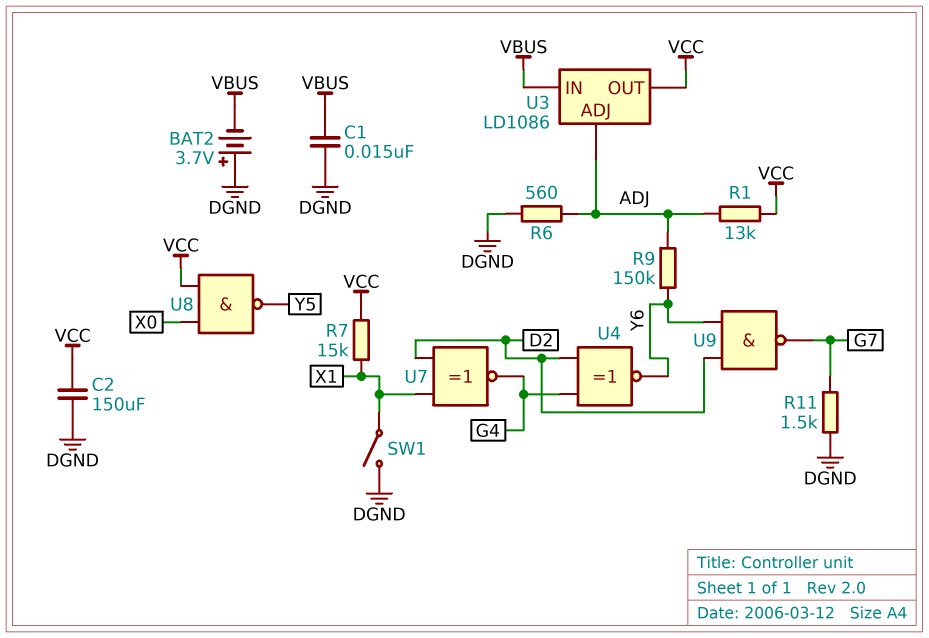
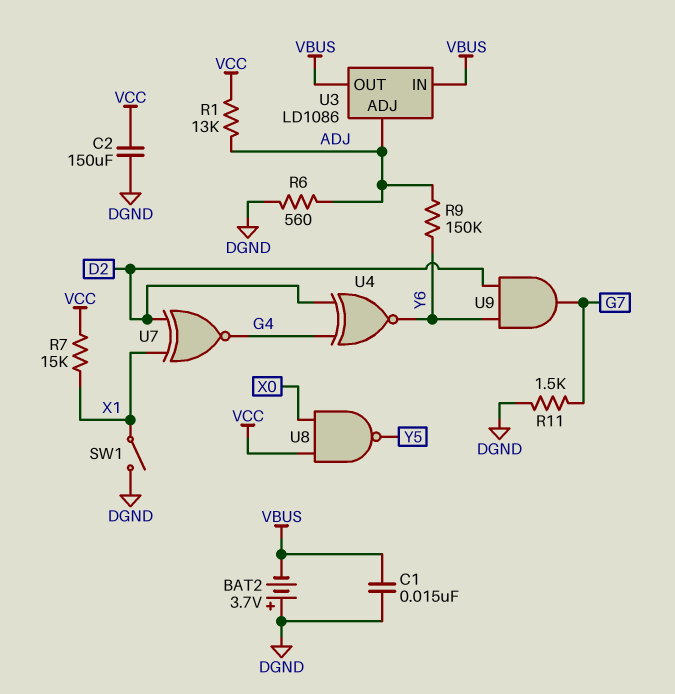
U3 pin OUT: VCC -> VBUS
U9: NAND (in D2, in Y6, out G7) -> AND (in D2, in Y6, out G7)

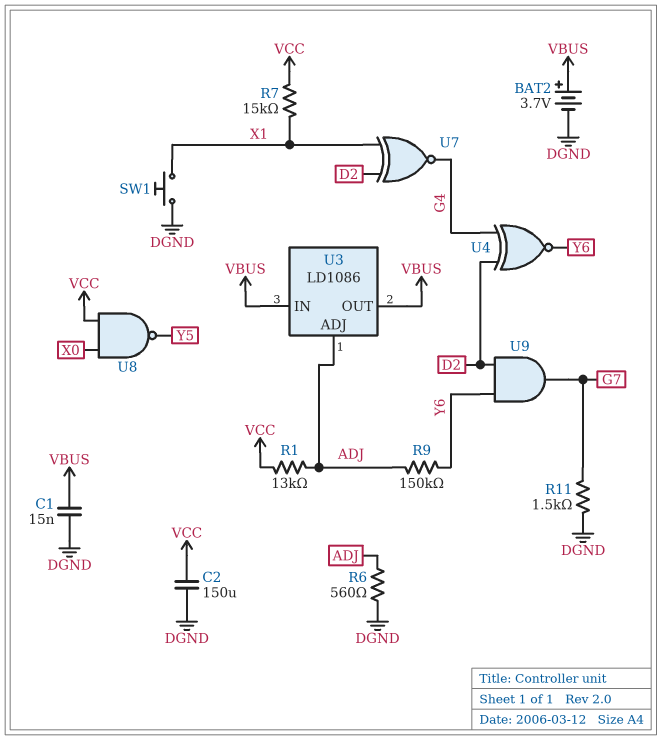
BAT2: 3.7V (plus DGND, minus VBUS) -> 3.7V (plus VBUS, minus DGND)
SW1: switch (DGND, X1) -> button (DGND, X1)

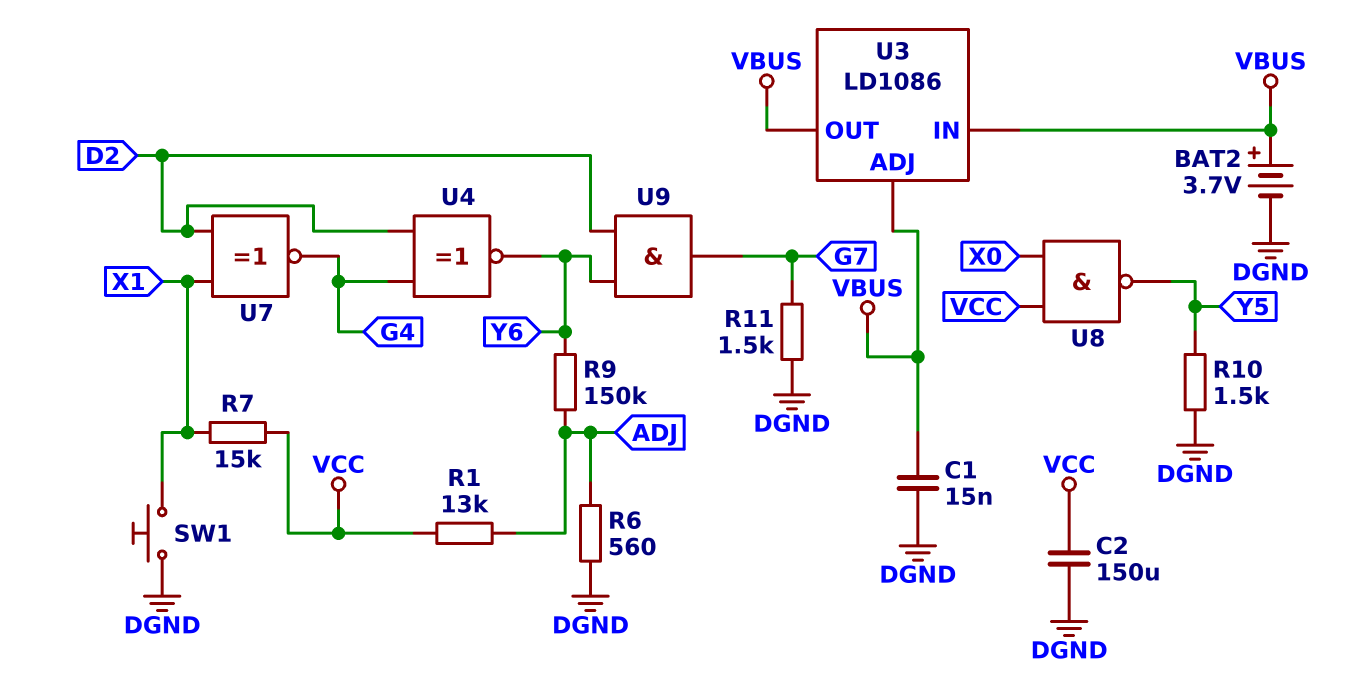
R10: none -> 1.5k (DGND, Y5)
U3 pin ADJ: ADJ -> VBUS

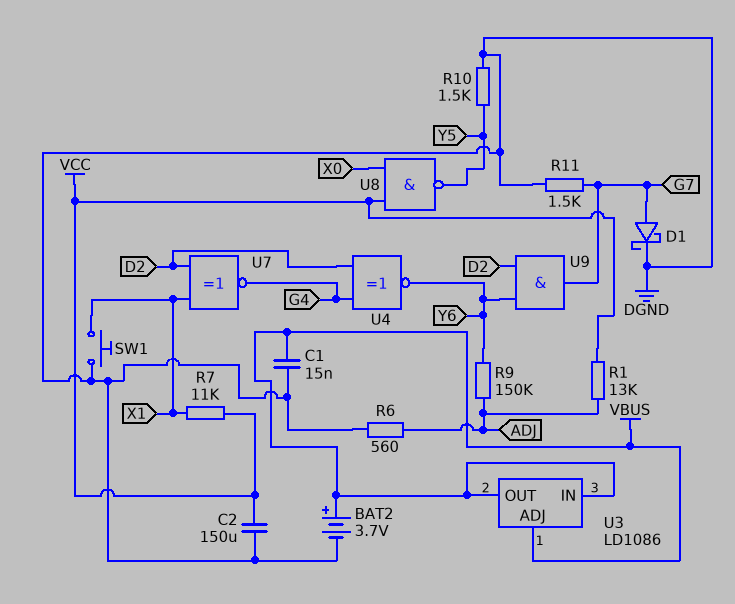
D1: none -> schottky (A G7, K DGND)
R7: 15k (VCC, X1) -> 11k (VCC, X1)

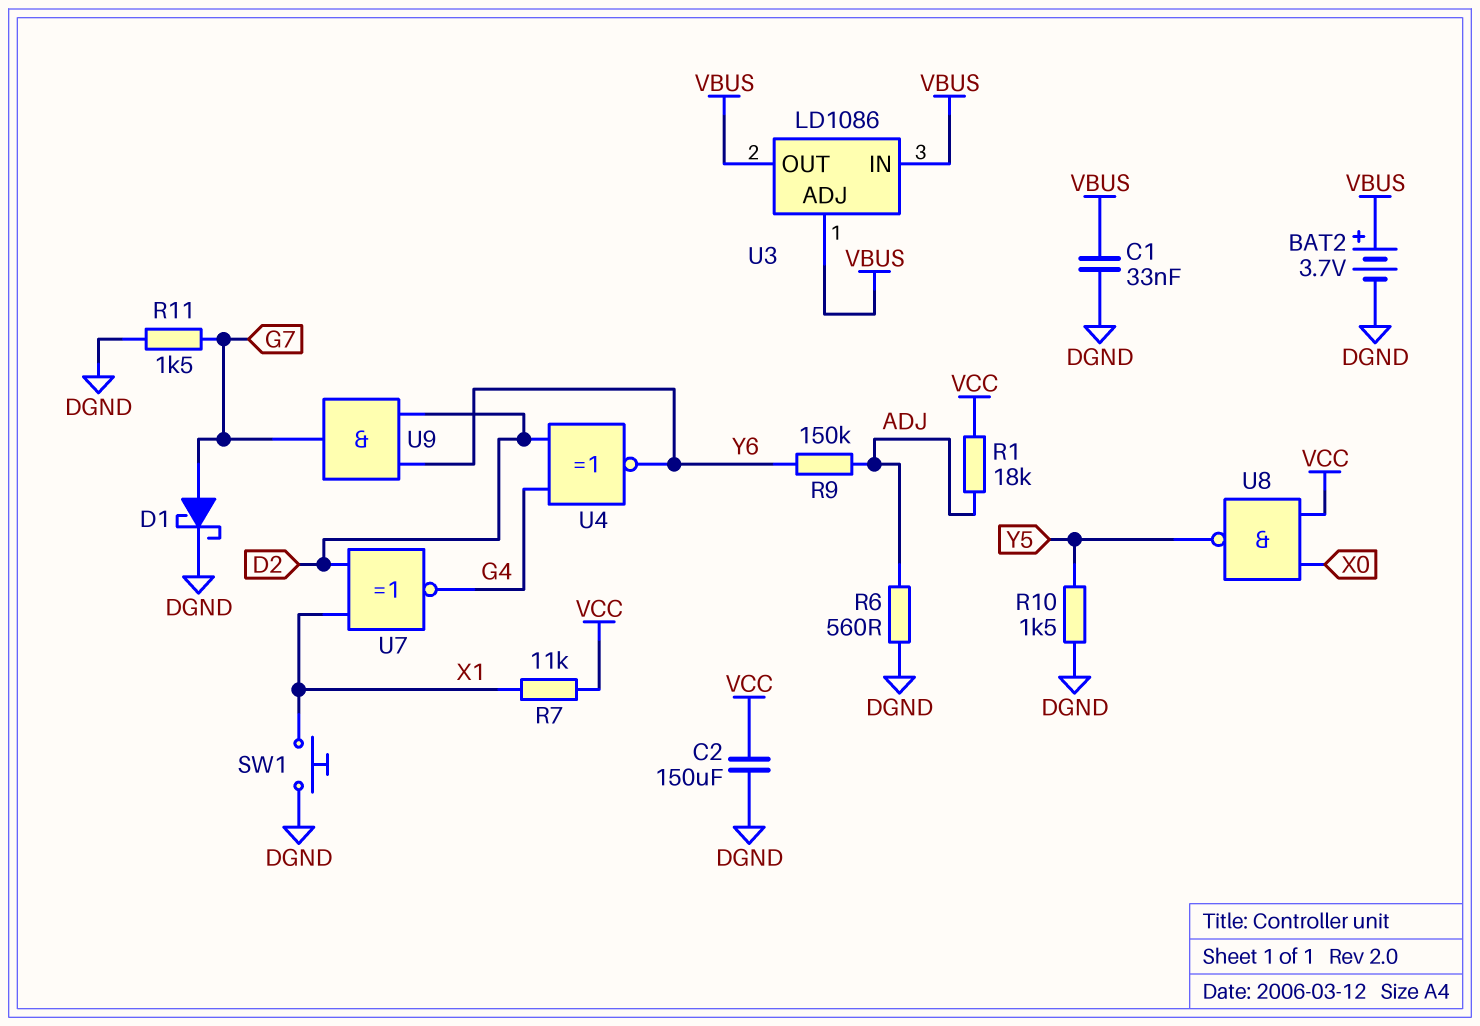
C1: 15nF (DGND, VBUS) -> 33nF (DGND, VBUS)
R1: 13k (ADJ, VCC) -> 18k (ADJ, VCC)

